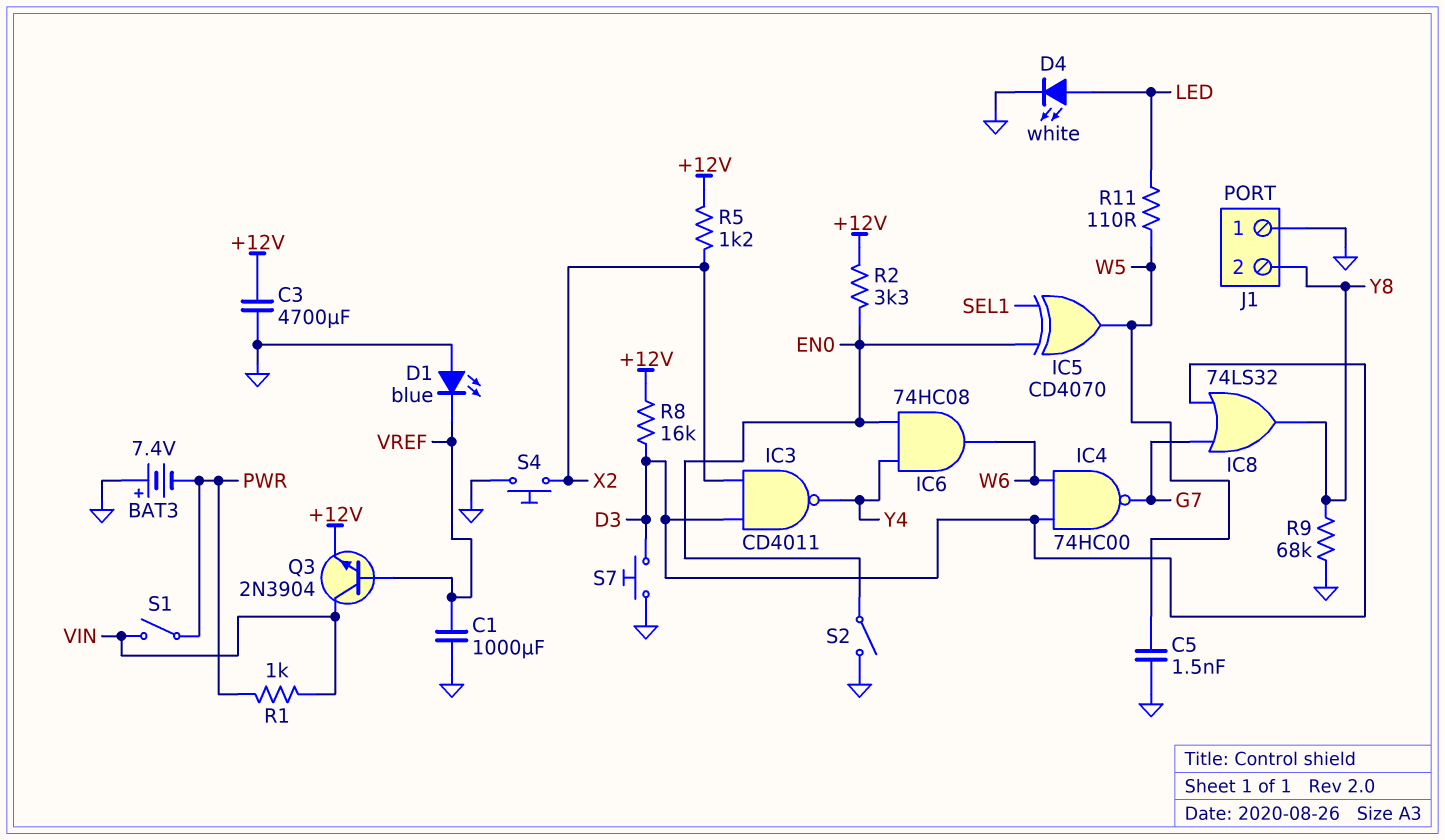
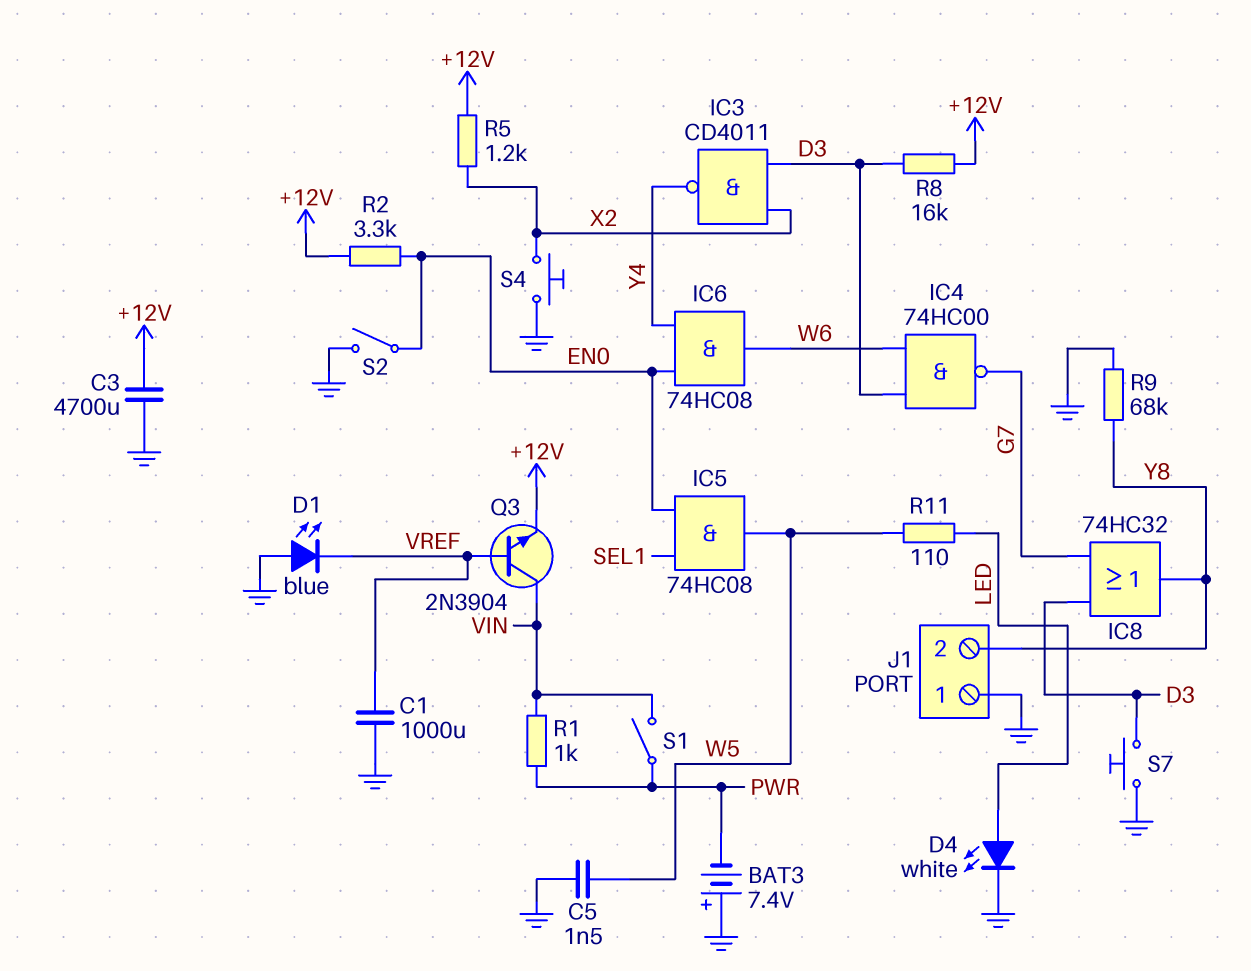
IC5: XOR CD4070 (in EN0, in SEL1, out W5) -> AND 74HC08 (in EN0, in SEL1, out W5)
IC8: OR 74LS32 (in D3, in G7, out Y8) -> OR 74HC32 (in D3, in G7, out Y8)

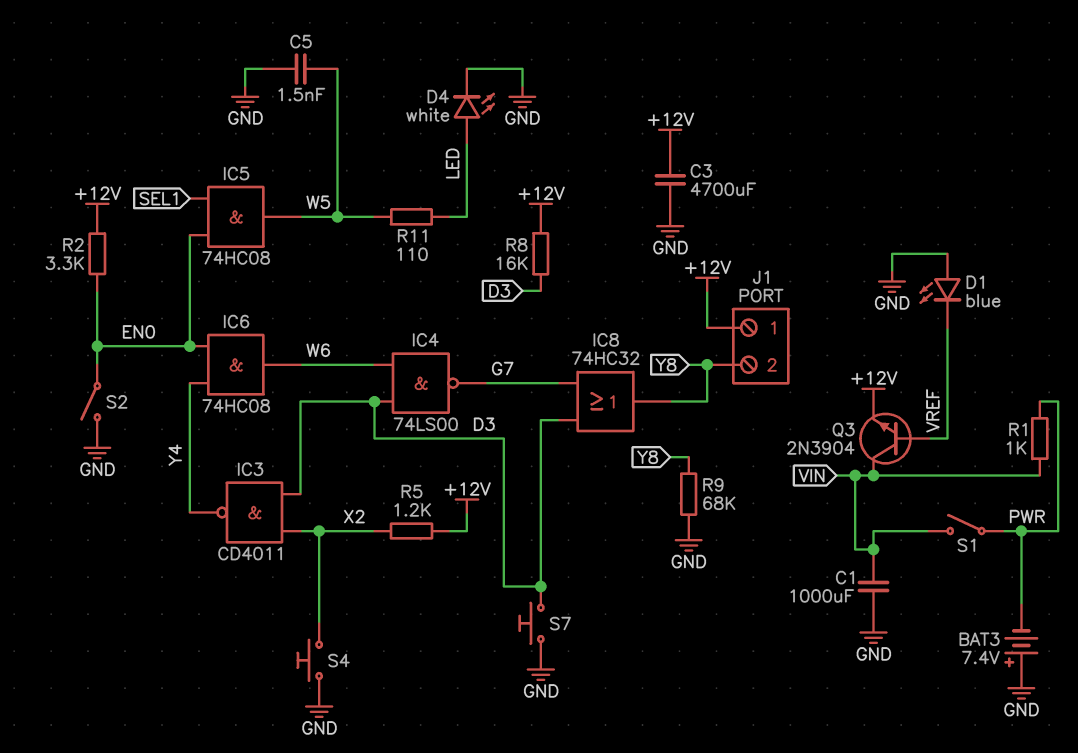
C1: 1000uF (GND, VREF) -> 1000uF (GND, VIN)
IC4: NAND 74HC00 (in D3, in W6, out G7) -> NAND 74LS00 (in D3, in W6, out G7)
J1 pin 1: GND -> +12V

